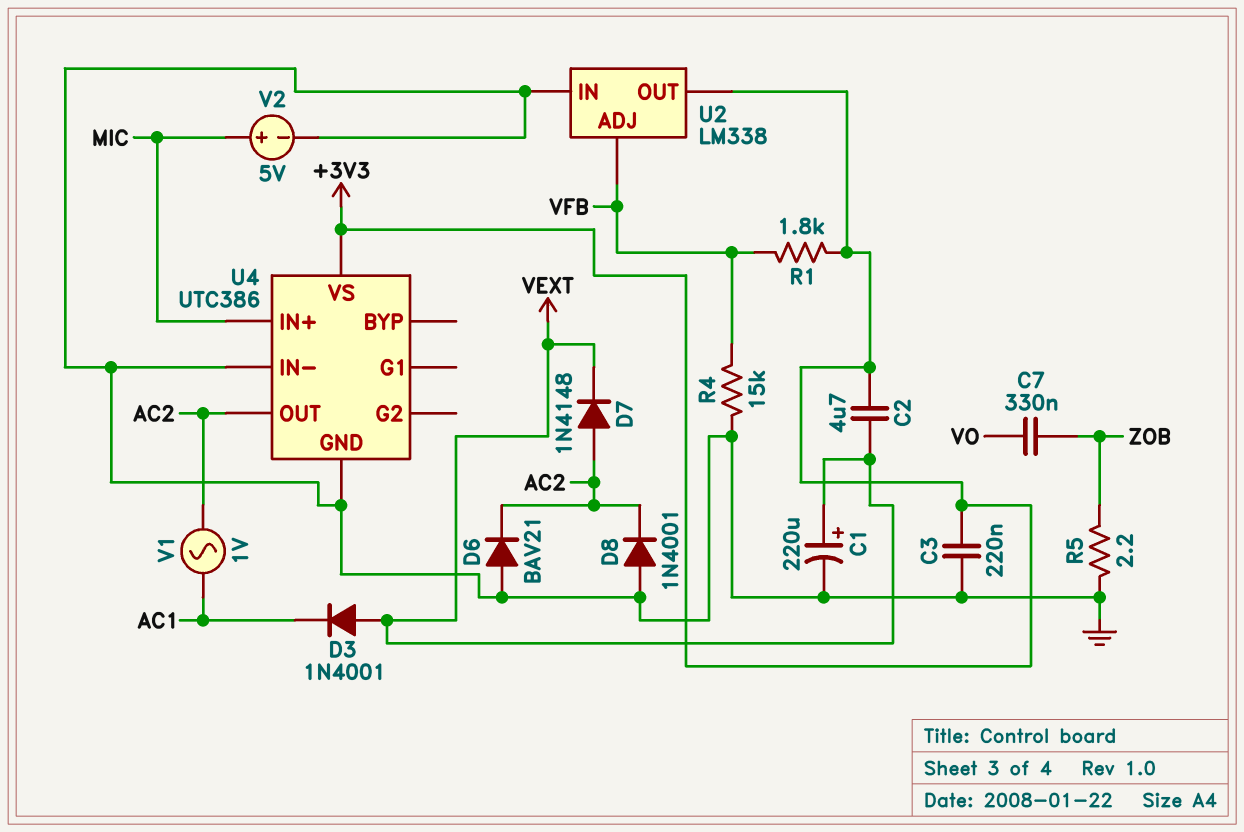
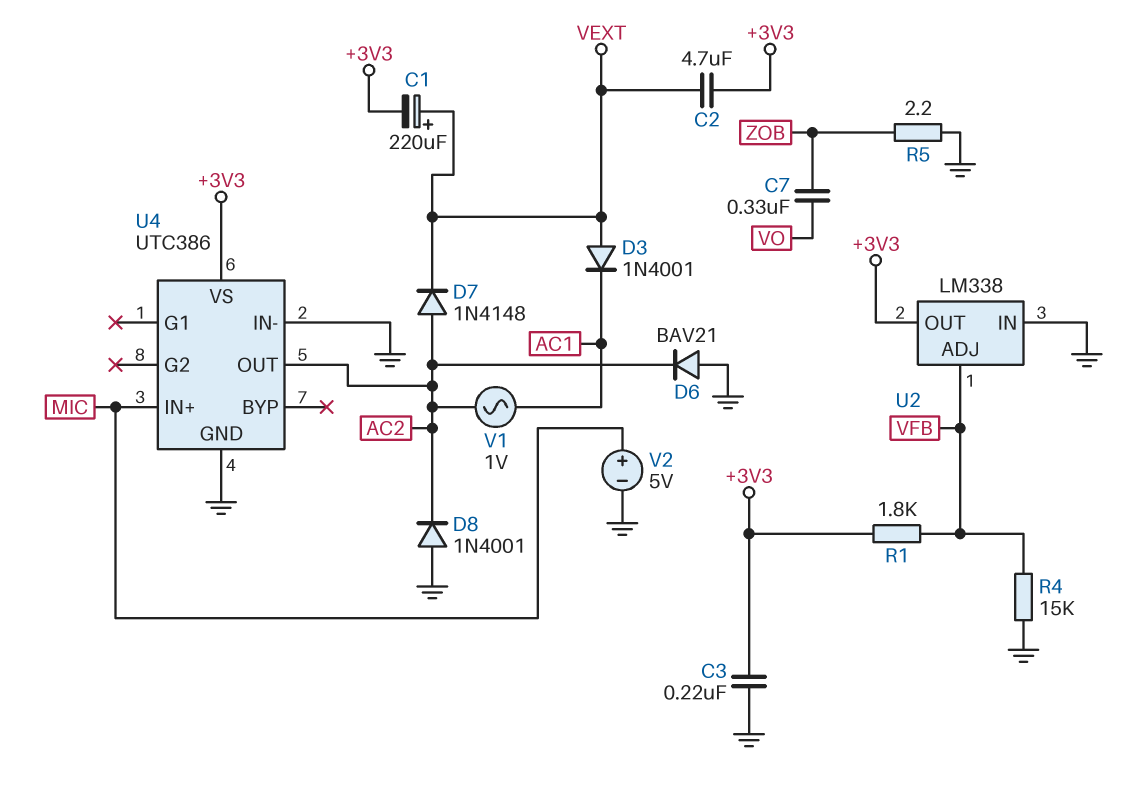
C1: 220uF (plus VEXT, minus GND) -> 220uF (plus VEXT, minus +3V3)

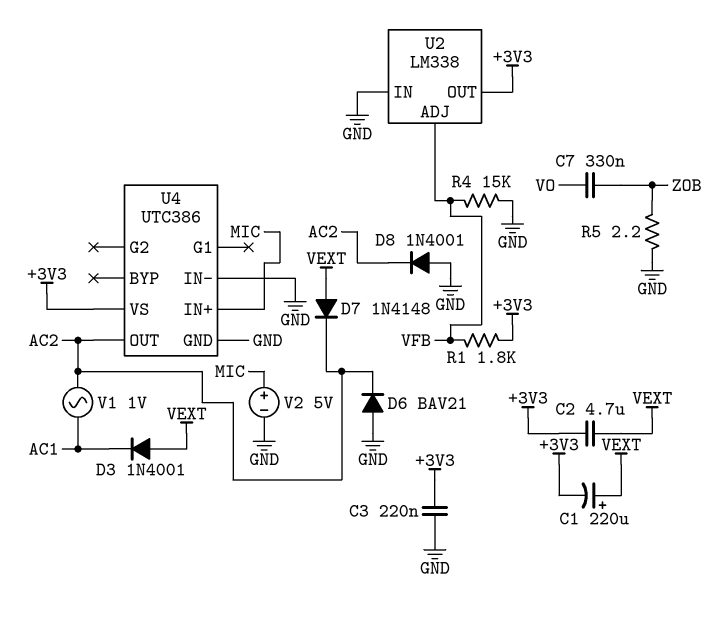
D7: diode 1N4148 (A AC2, K VEXT) -> diode 1N4148 (A VEXT, K AC2)

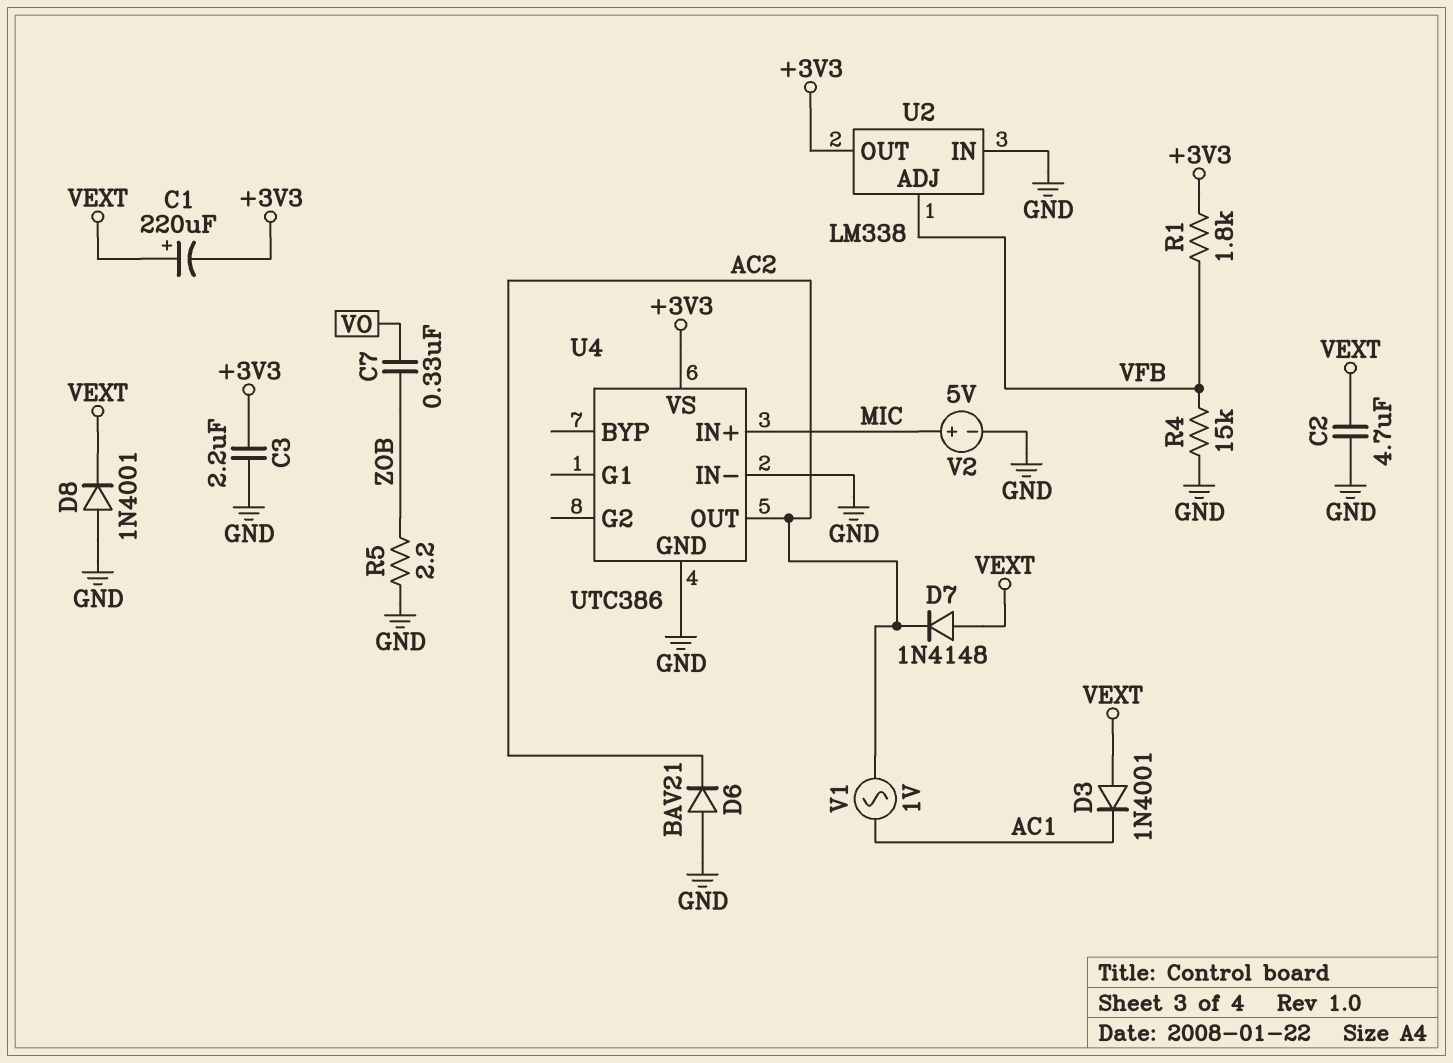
C2: 4.7uF (+3V3, VEXT) -> 4.7uF (GND, VEXT)
C3: 220nF (+3V3, GND) -> 2.2uF (+3V3, GND)
D8: diode 1N4001 (A GND, K AC2) -> diode 1N4001 (A GND, K VEXT)

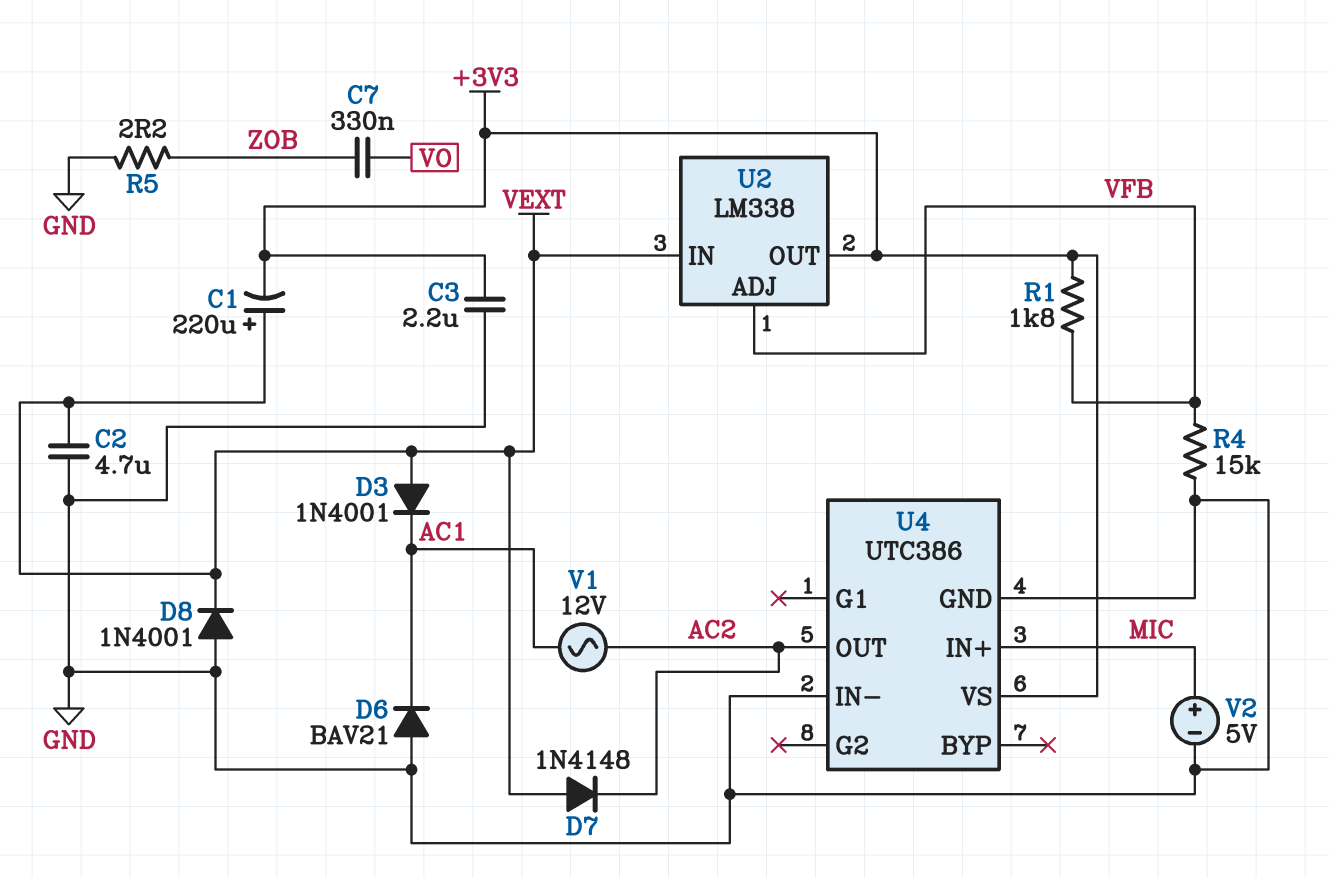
D6: diode BAV21 (A GND, K AC2) -> diode BAV21 (A GND, K AC1)
U2 pin IN: GND -> VEXT
V1: AC 1V (AC1, AC2) -> AC 12V (AC1, AC2)

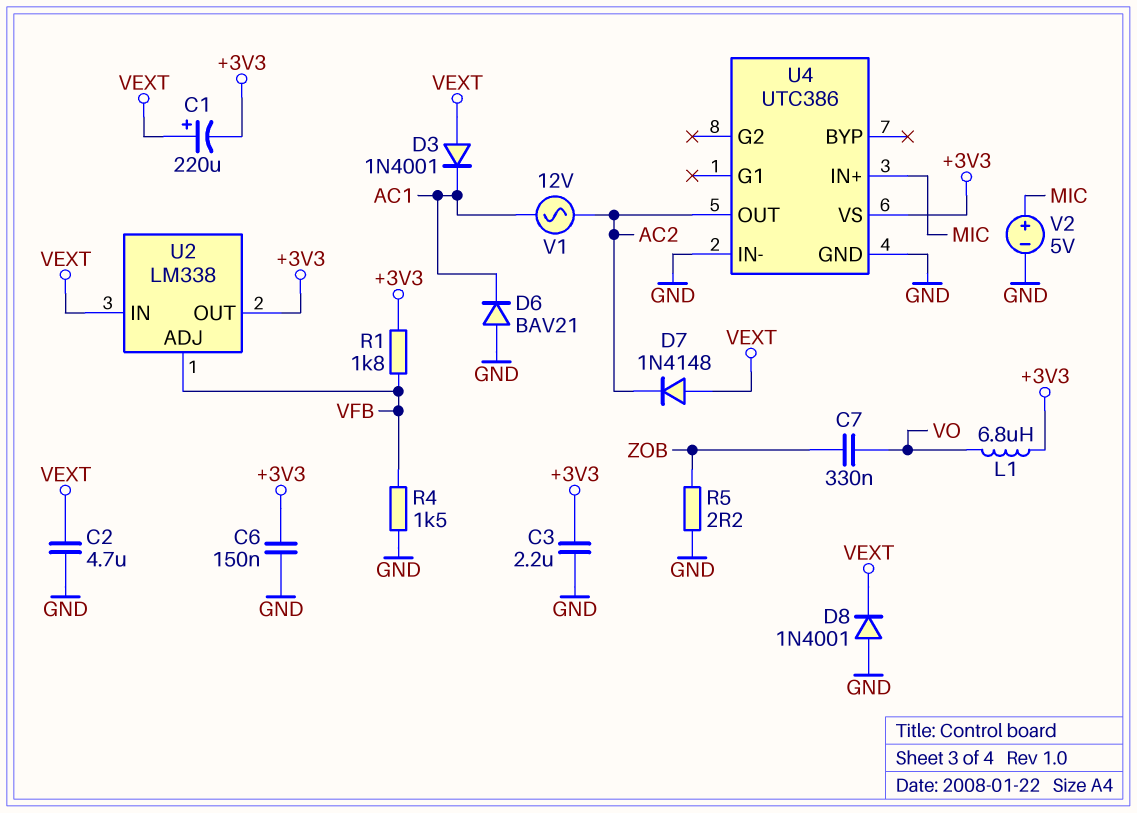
C6: none -> 150nF (+3V3, GND)
L1: none -> 6.8uH (+3V3, VO)
R4: 15k (GND, VFB) -> 1.5k (GND, VFB)

